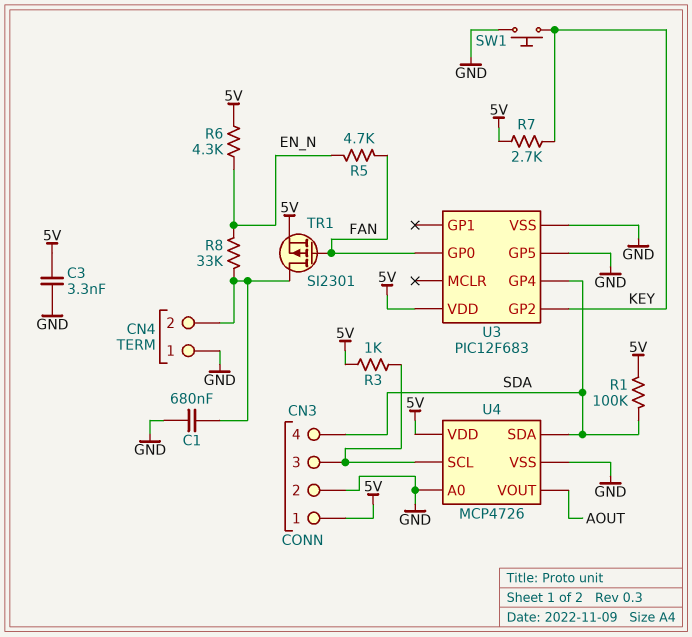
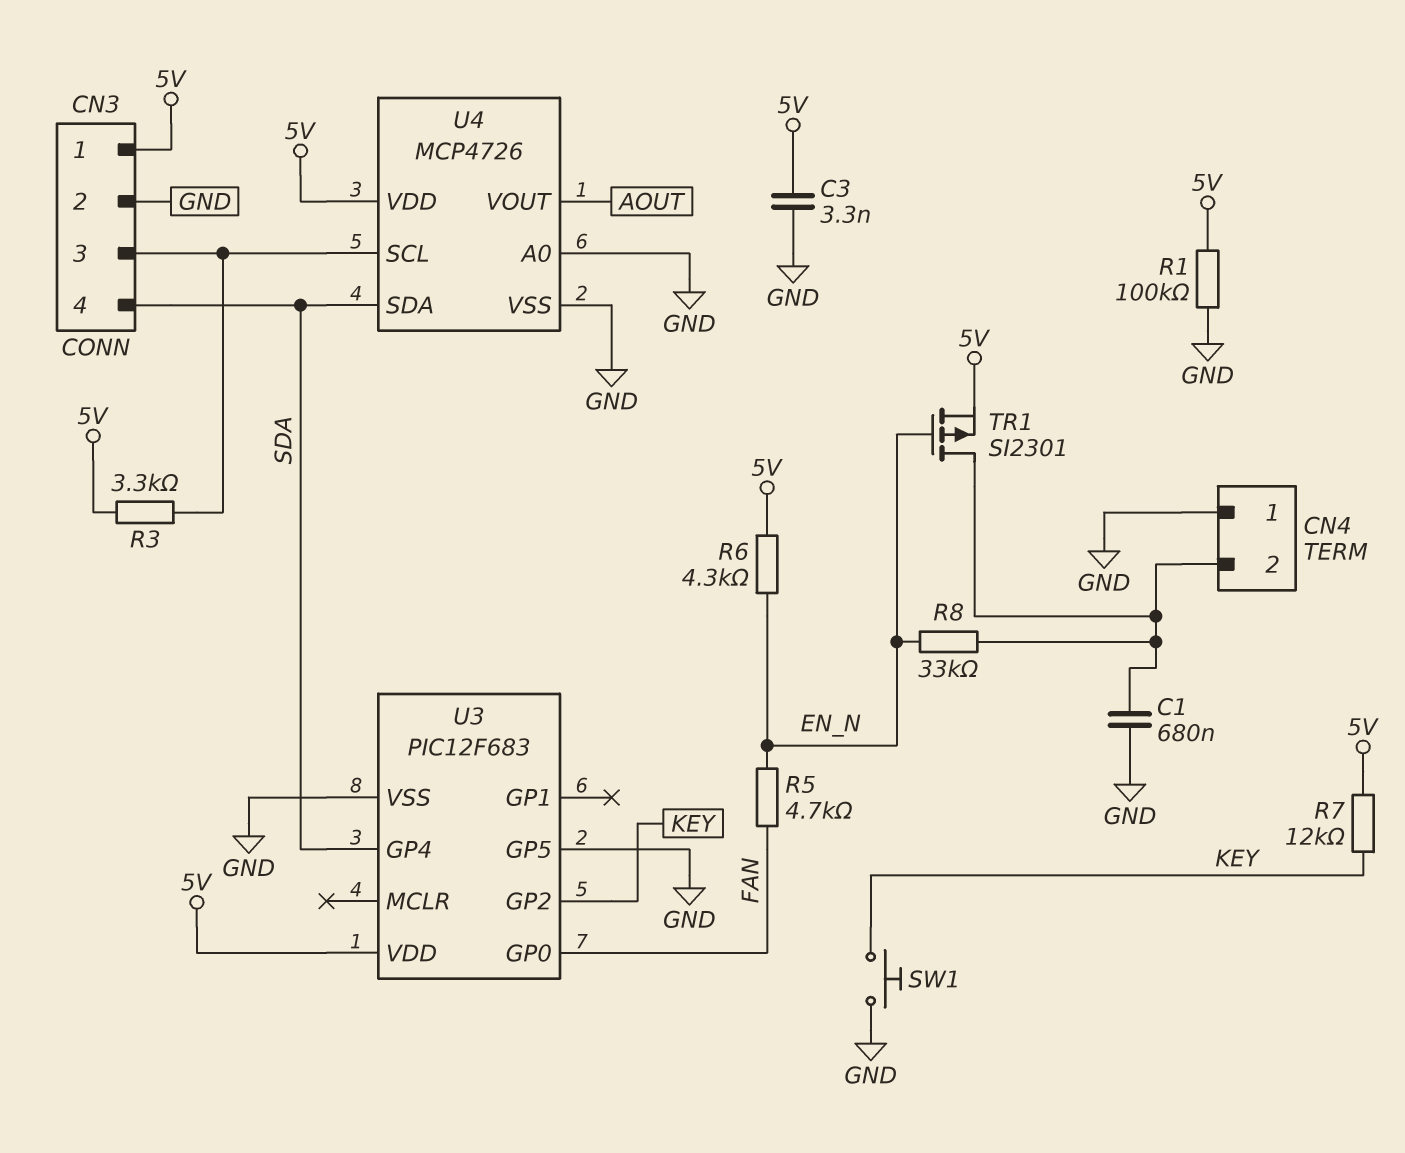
R1: 100k (5V, SDA) -> 100k (5V, GND)
R3: 1k (5V, CN3/3) -> 3.3k (5V, CN3/3)
R7: 2.7k (5V, KEY) -> 12k (5V, KEY)
TR1: PMOS SI2301 (G FAN, D CN4/2, S 5V) -> PMOS SI2301 (G EN_N, D CN4/2, S 5V)

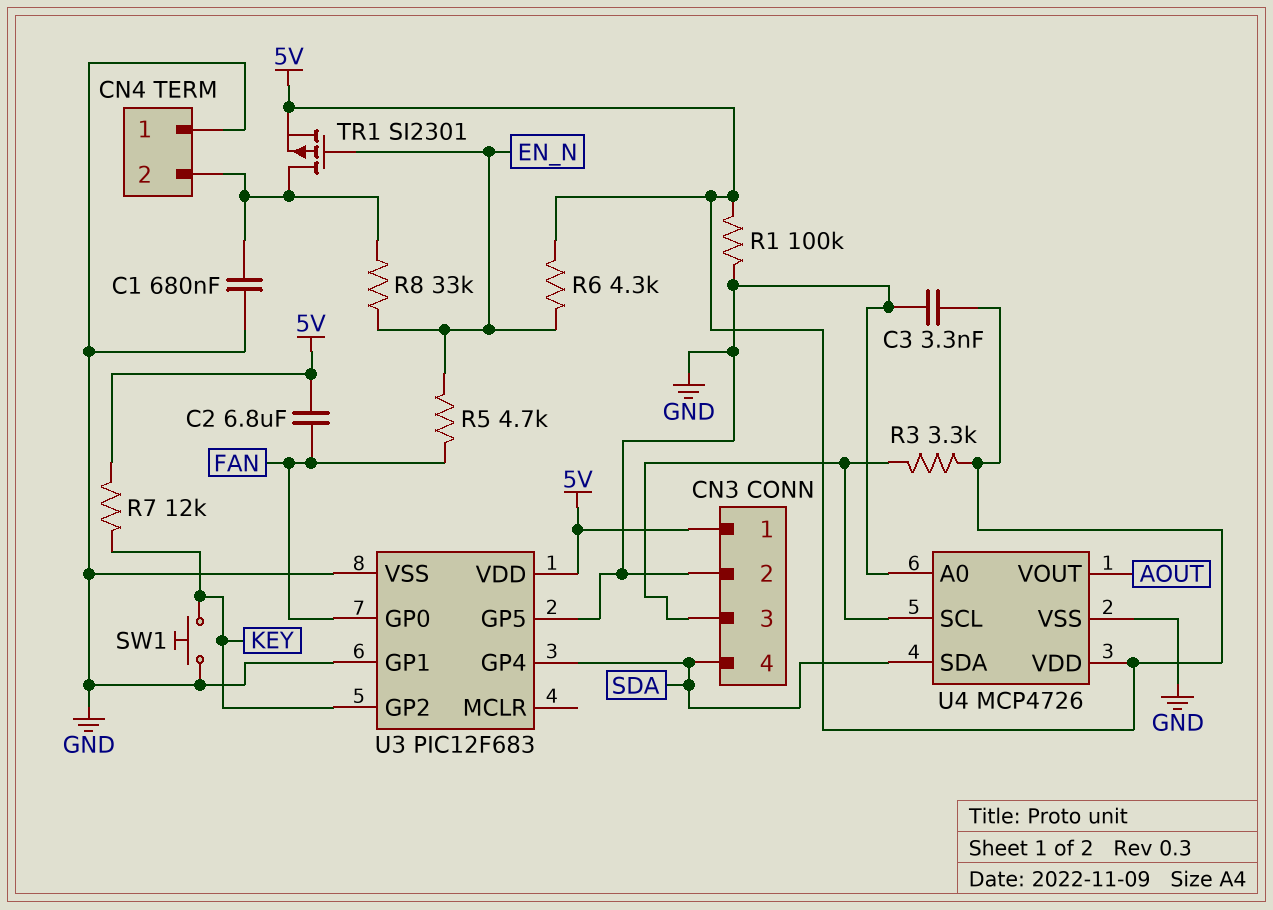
C2: none -> 6.8uF (5V, FAN)
U3 pin GP1: none -> GND

